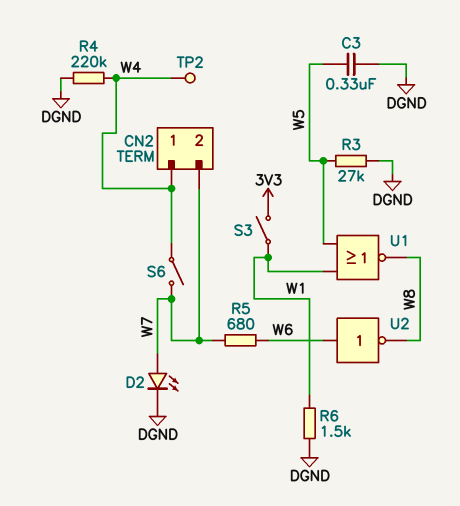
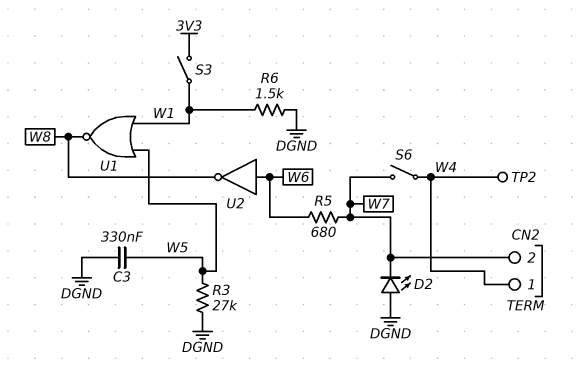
D2: LED (A W7, K DGND) -> LED (A DGND, K W7)
R4: 220k (DGND, W4) -> none

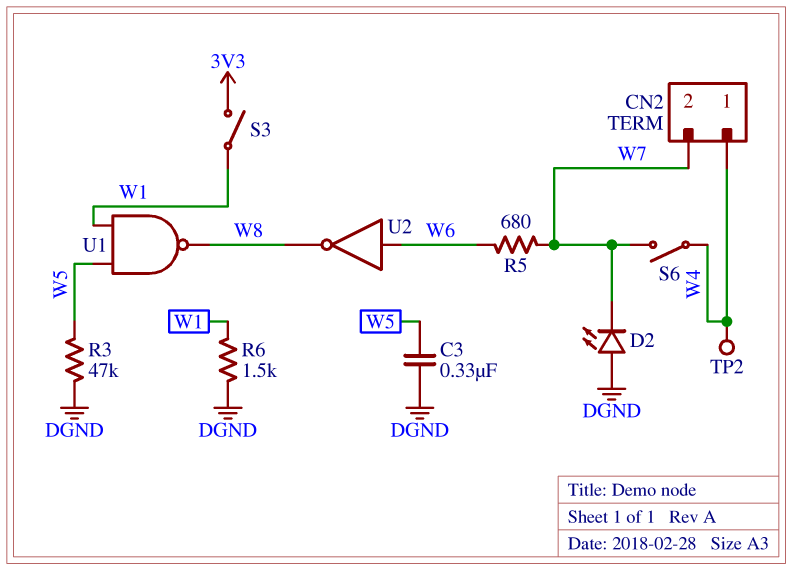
R3: 27k (DGND, W5) -> 47k (DGND, W5)
U1: NOR (in W1, in W5, out W8) -> NAND (in W1, in W5, out W8)

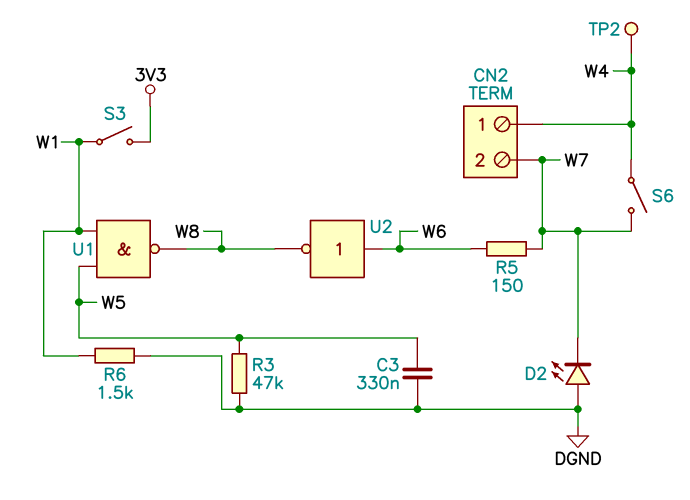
R5: 680 (W6, W7) -> 150 (W6, W7)

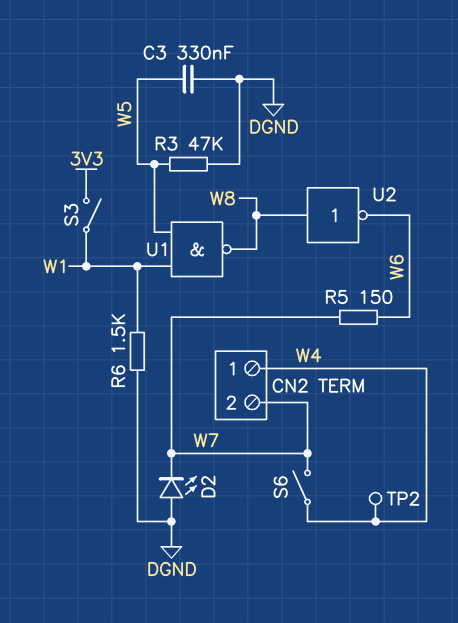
U2: NOT (in W6, out W8) -> NOT (in W8, out W6)

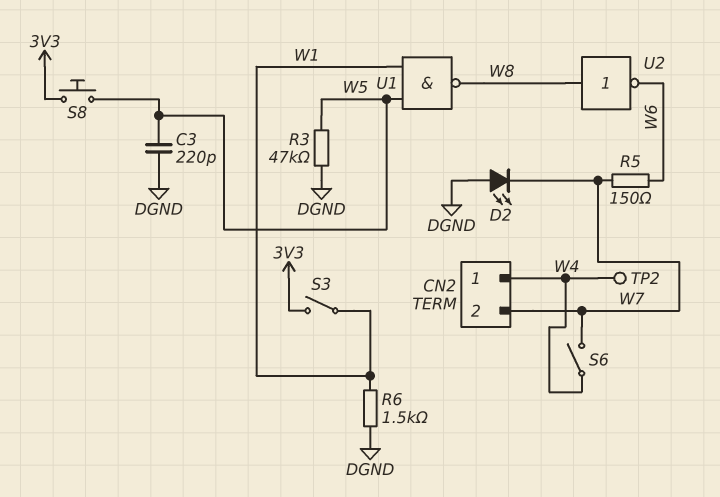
C3: 330nF (DGND, W5) -> 220pF (DGND, W5)
S8: none -> button (3V3, W5)

